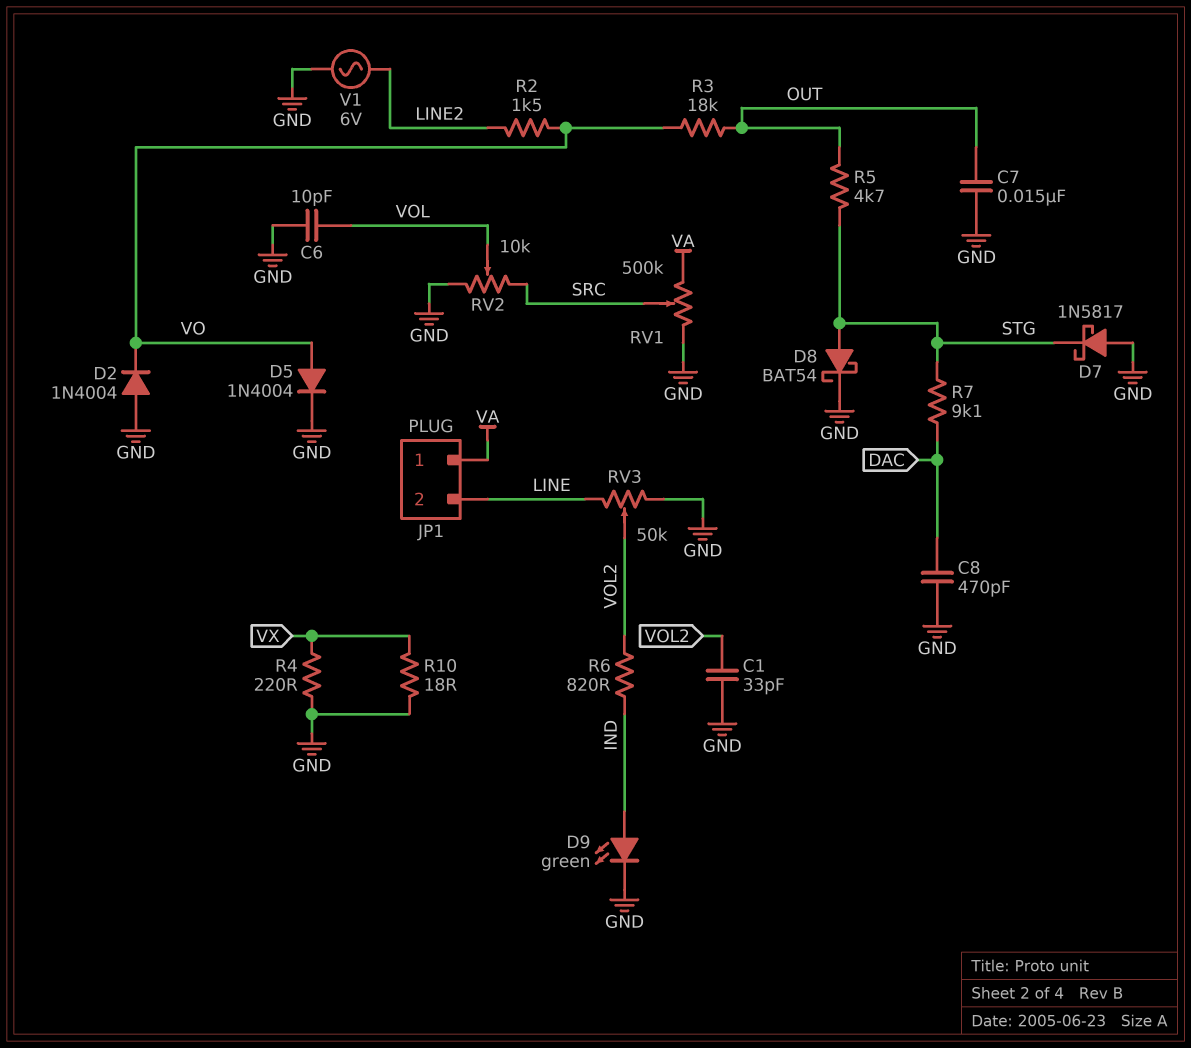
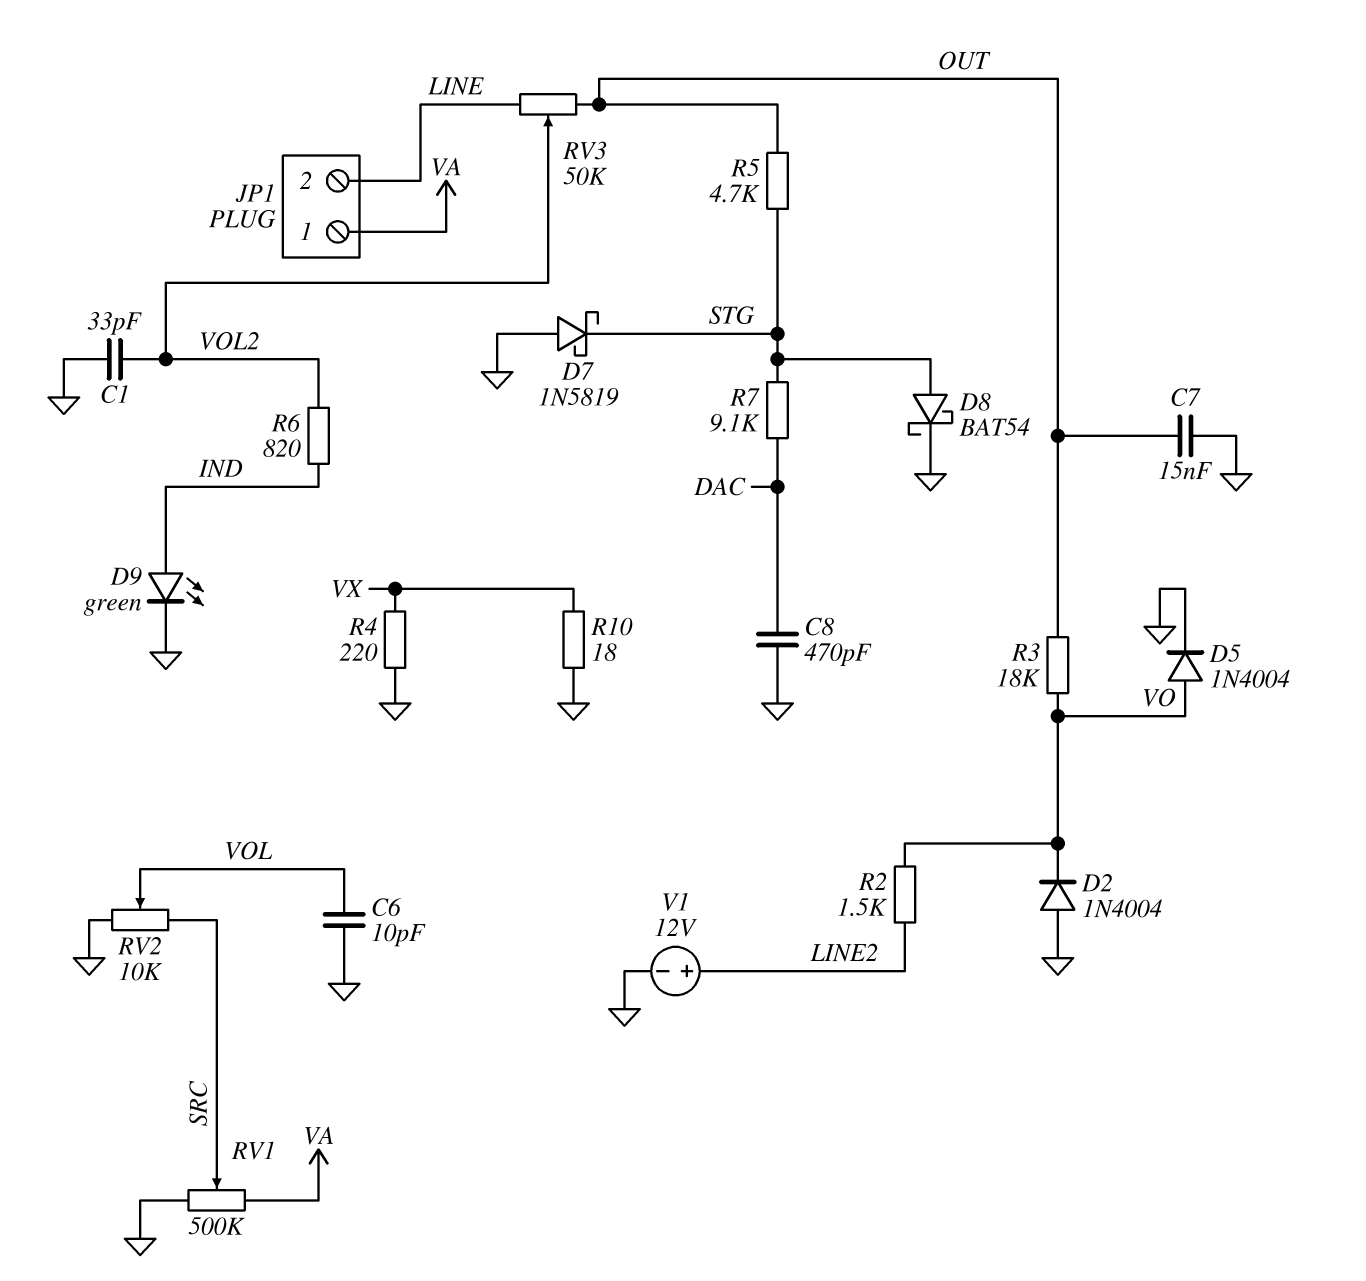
D7: schottky 1N5817 (A GND, K STG) -> schottky 1N5819 (A GND, K STG)
RV3: 50k (GND, LINE, wiper VOL2) -> 50k (LINE, OUT, wiper VOL2)
V1: AC 6V (GND, LINE2) -> 12V (plus LINE2, minus GND)

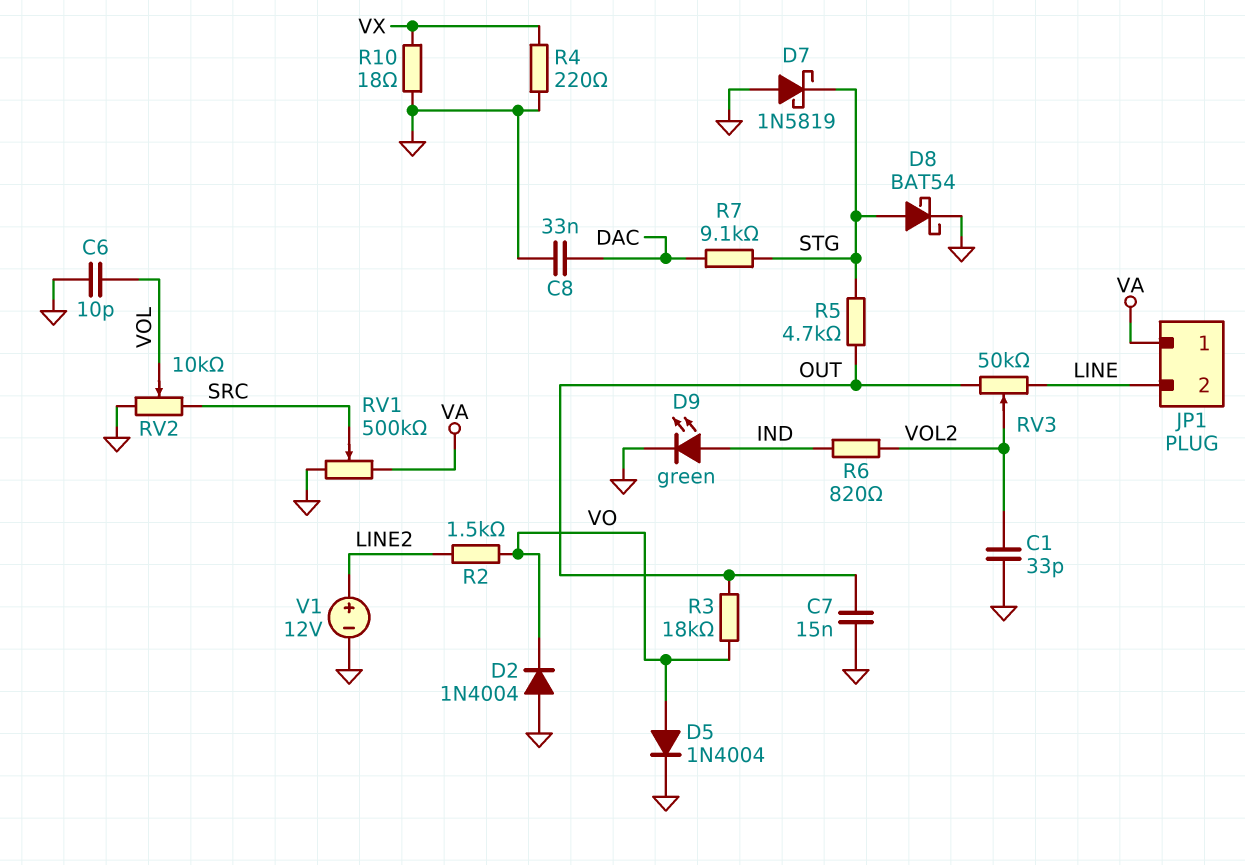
C8: 470pF (DAC, GND) -> 33nF (DAC, GND)

